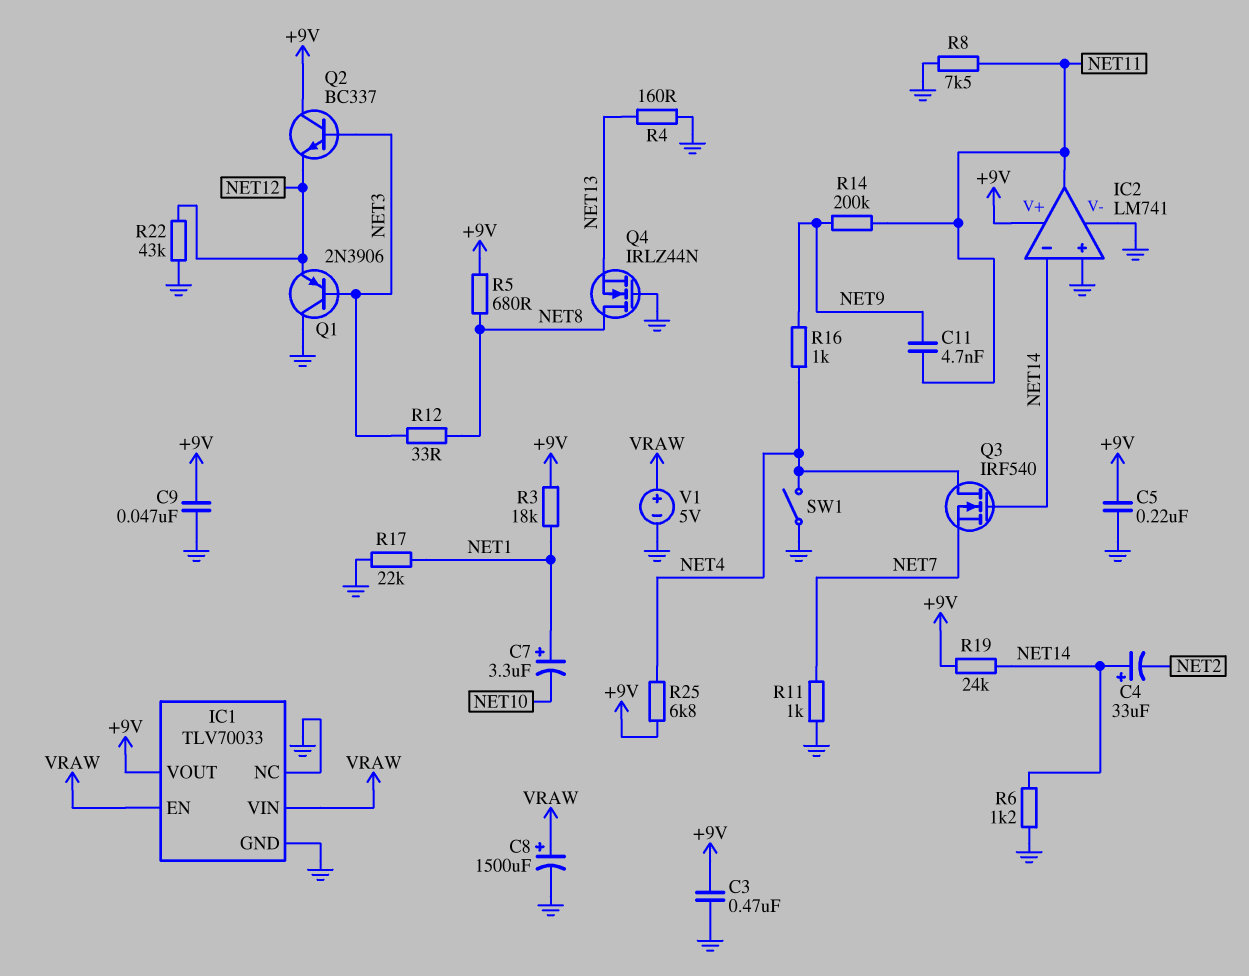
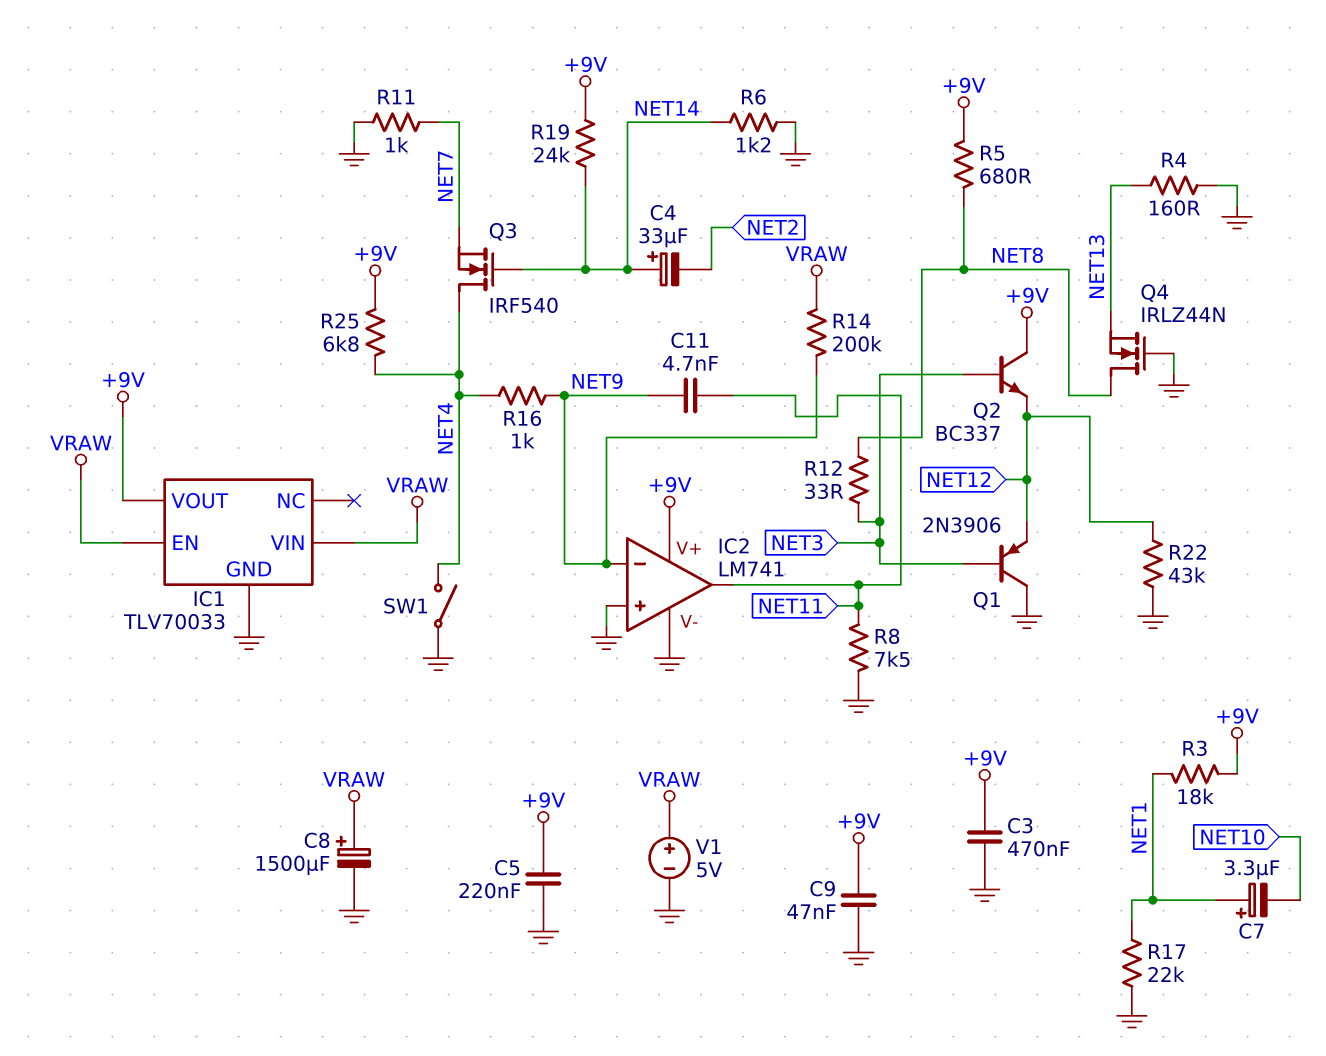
IC1 pin NC: GND -> none
IC2 pin in-: NET14 -> NET9
R14: 200k (NET9, NET11) -> 200k (NET9, VRAW)

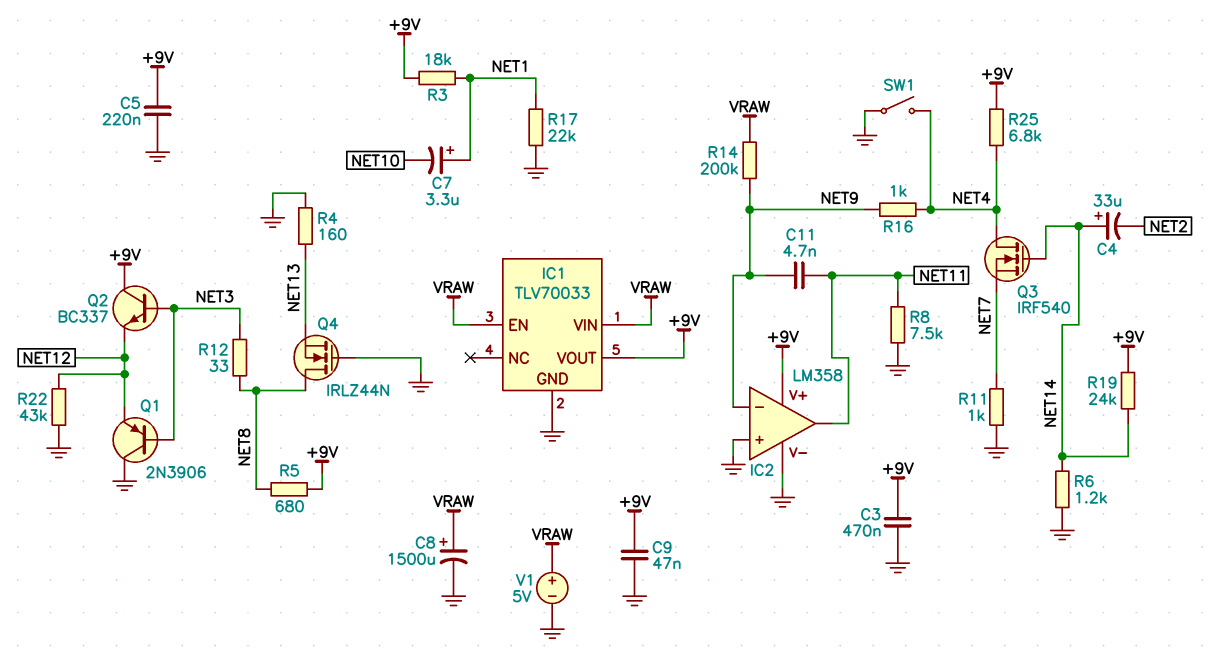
IC2: LM741 -> LM358

